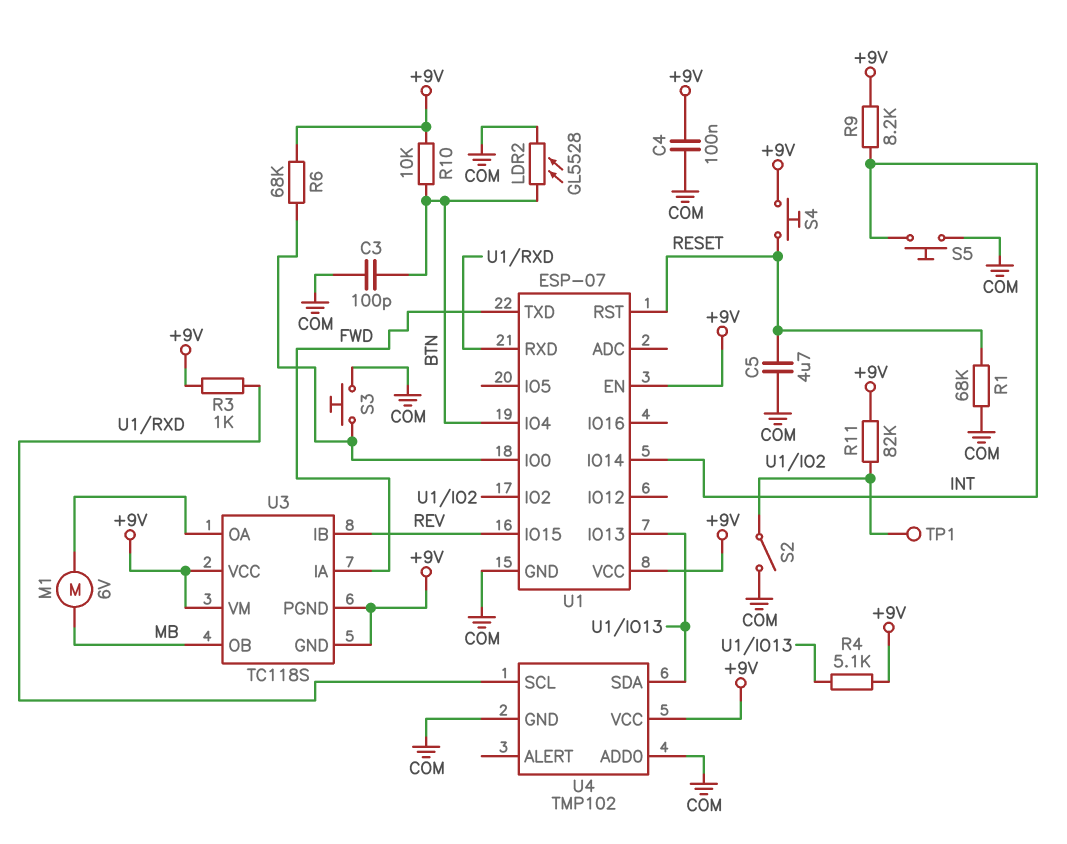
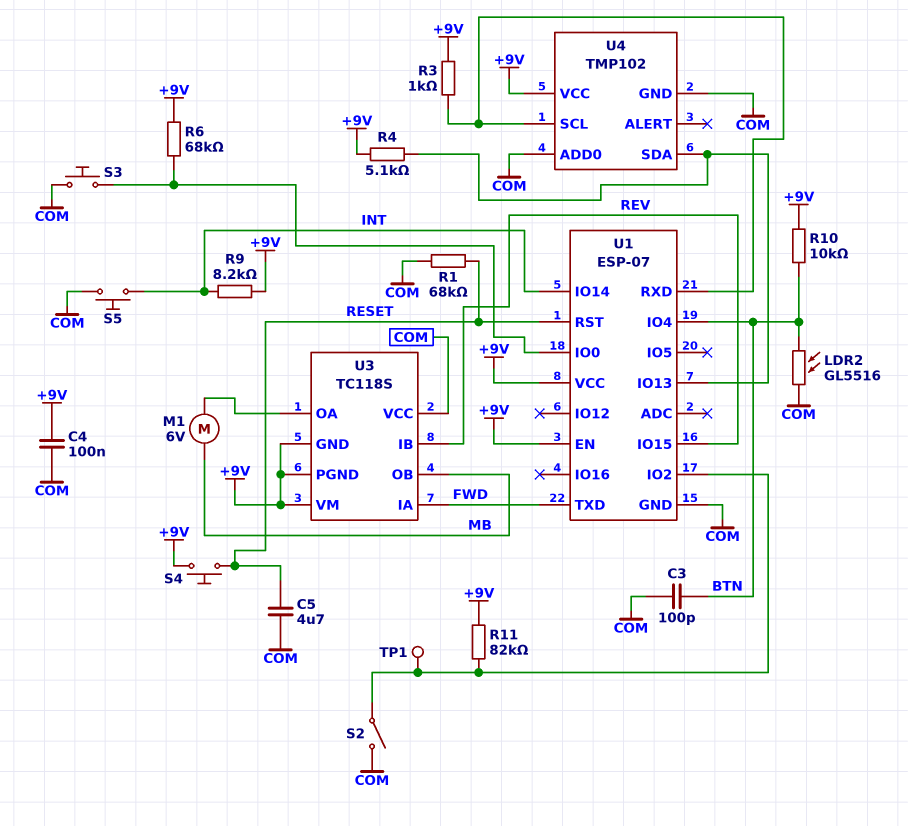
LDR2: GL5528 (BTN, COM) -> GL5516 (BTN, COM)
U3 pin VCC: +9V -> COM

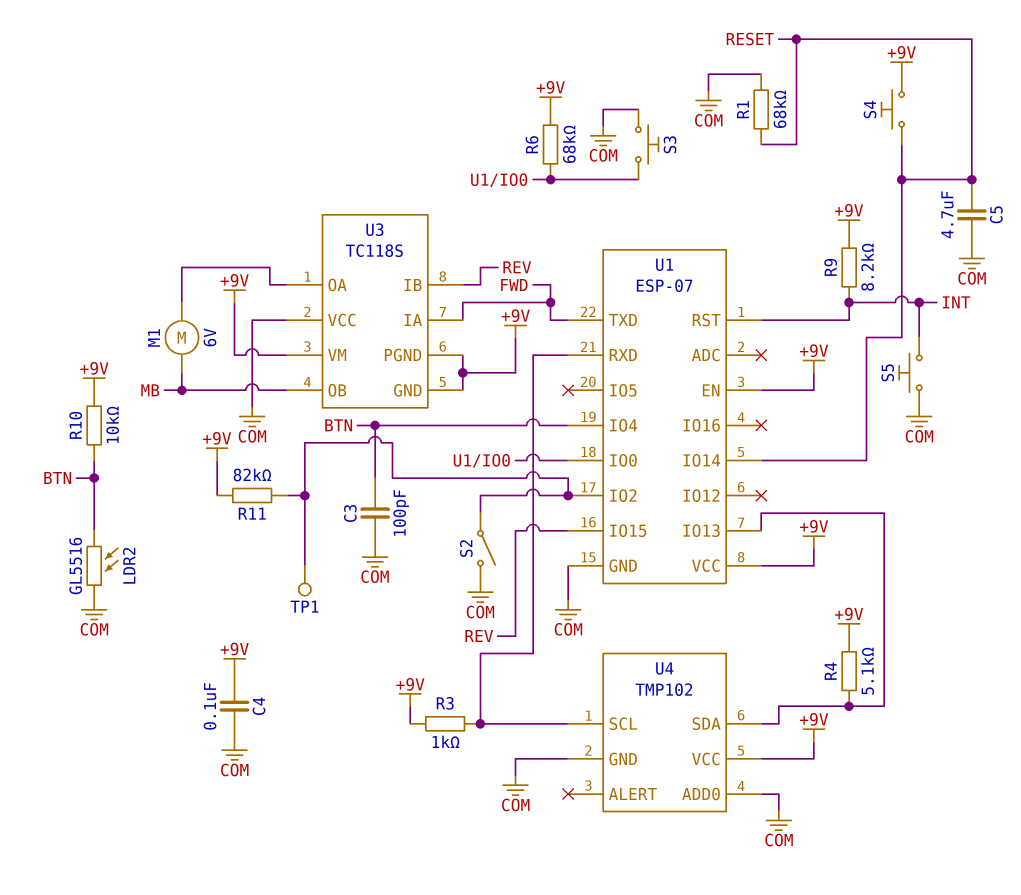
U1 pin IO14: INT -> RESET
U1 pin RST: RESET -> INT

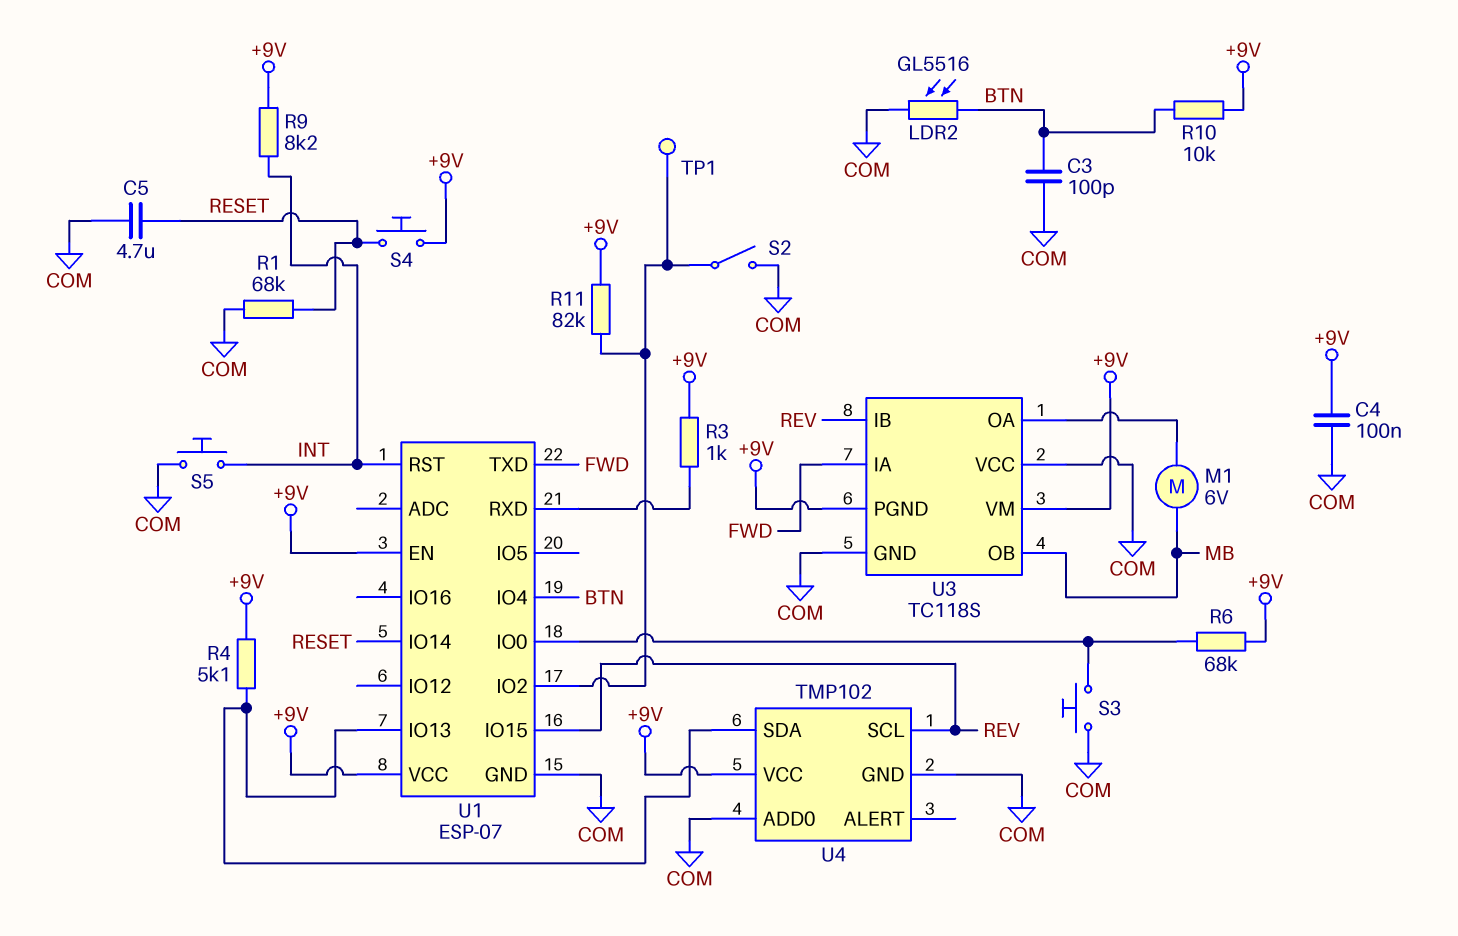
U3 pin GND: +9V -> COM
U4 pin SCL: U1/RXD -> REV

